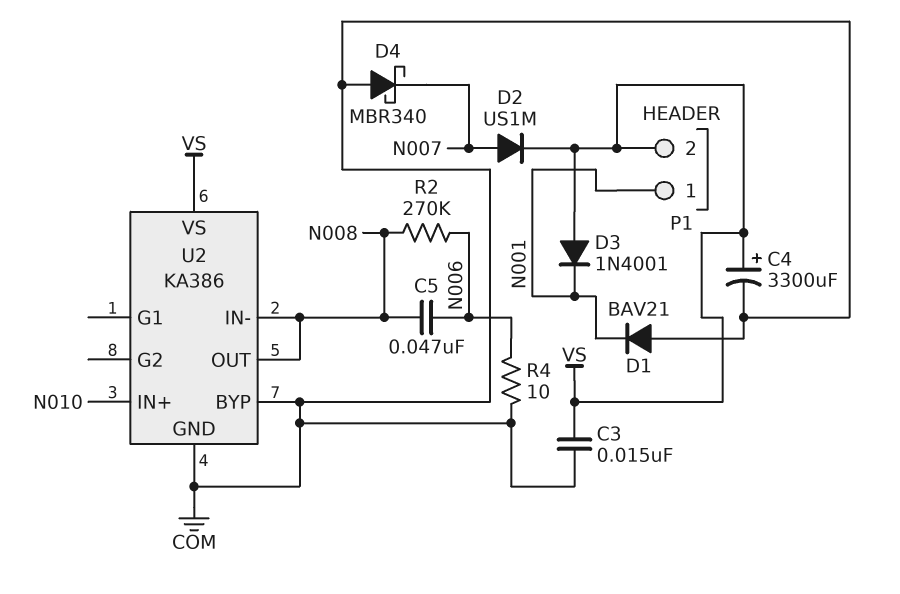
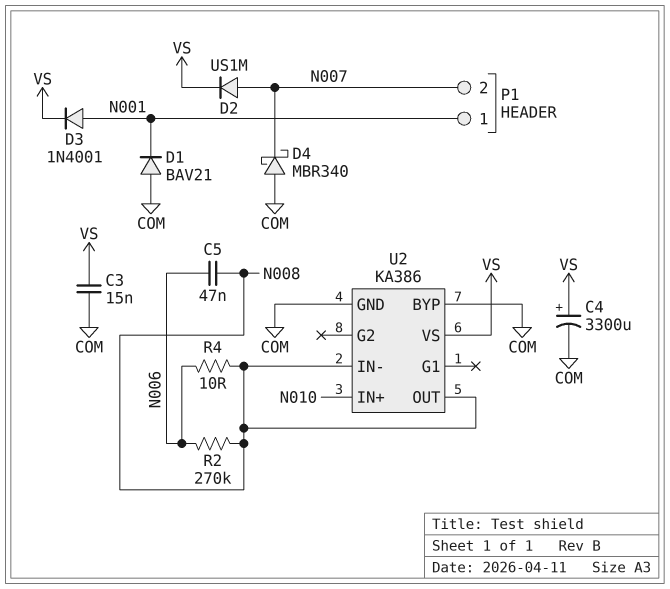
D3: diode 1N4001 (A VS, K N001) -> diode 1N4001 (A N001, K VS)
P1 pin 2: VS -> N007
R4: 10 (COM, N006) -> 10 (N006, N008)

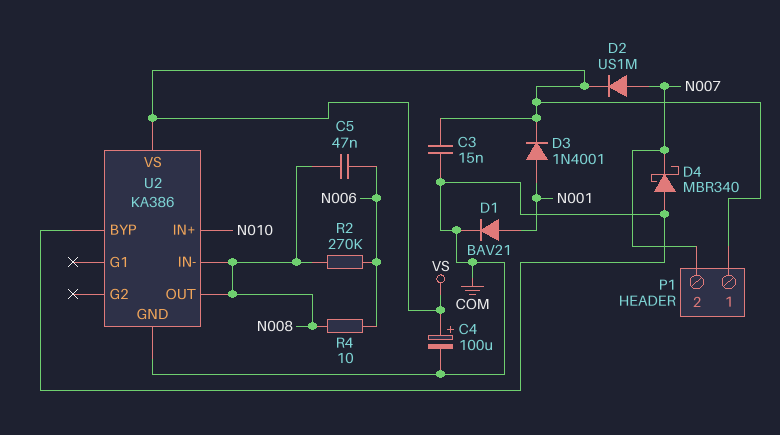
C4: 3300uF (plus VS, minus COM) -> 100uF (plus VS, minus COM)
D1: diode BAV21 (A COM, K N001) -> diode BAV21 (A N001, K COM)
P1 pin 1: N001 -> VS

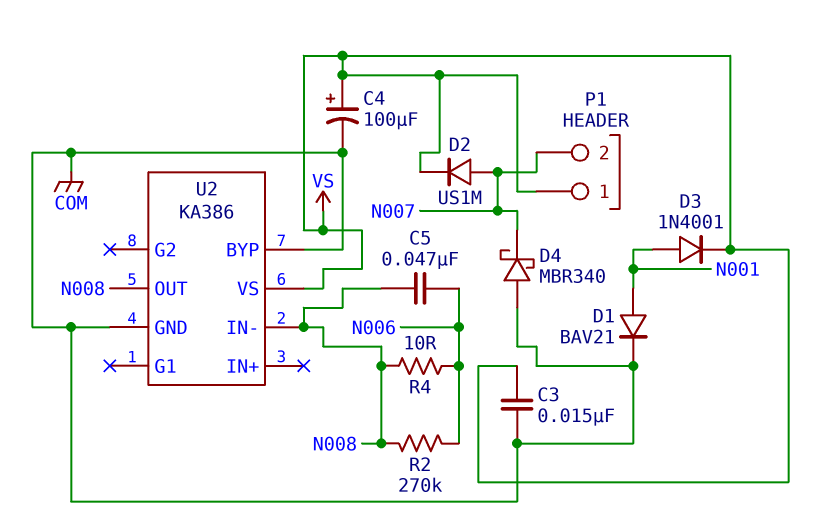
U2 pin IN+: N010 -> none

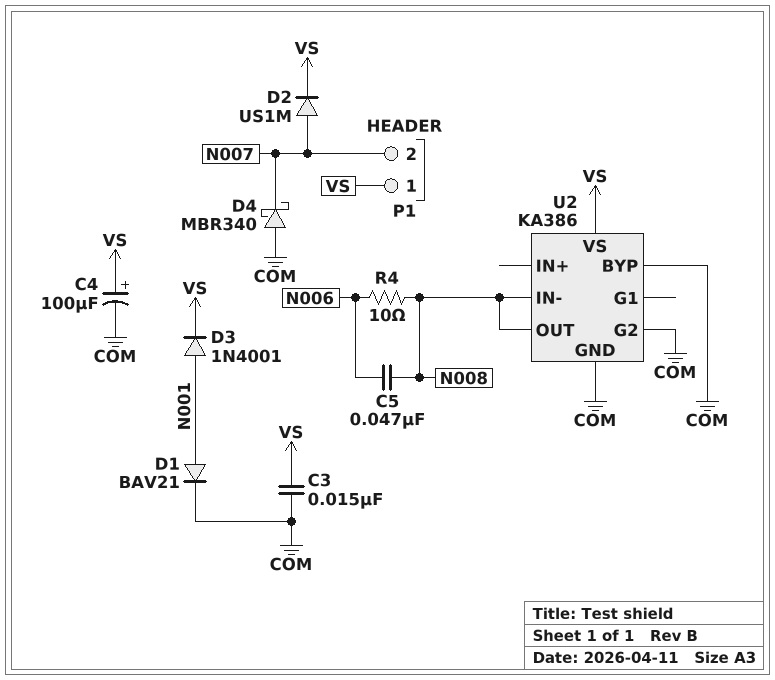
R2: 270k (N006, N008) -> none
U2 pin G2: none -> COM

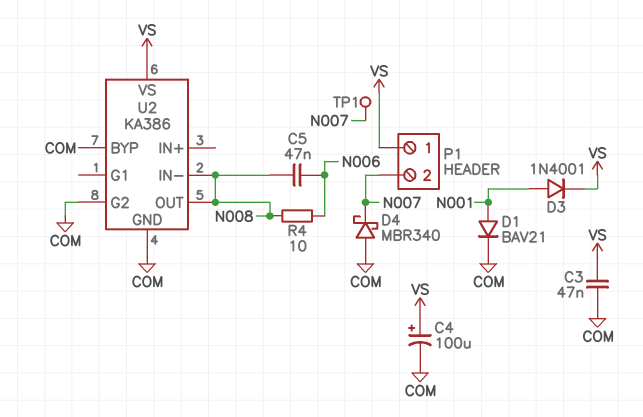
C3: 15nF (COM, VS) -> 47nF (COM, VS)
D2: diode US1M (A N007, K VS) -> none
TP1: none -> test point (N007)

